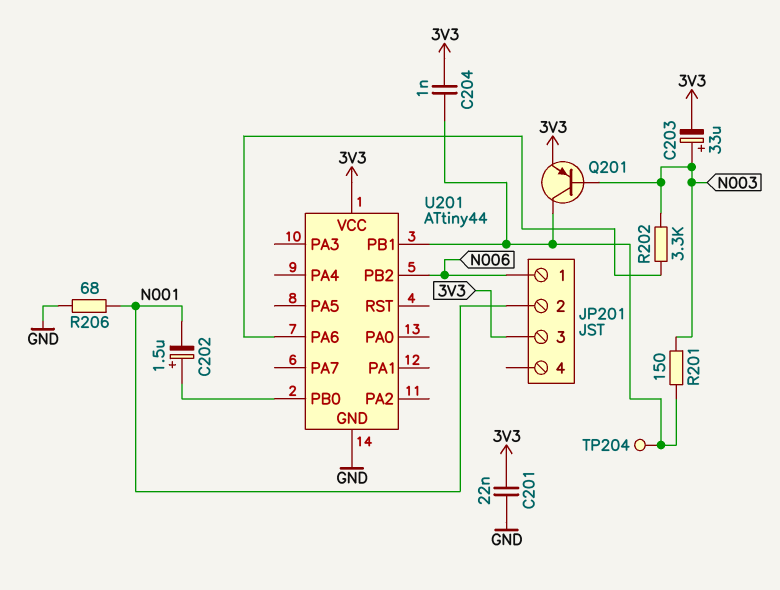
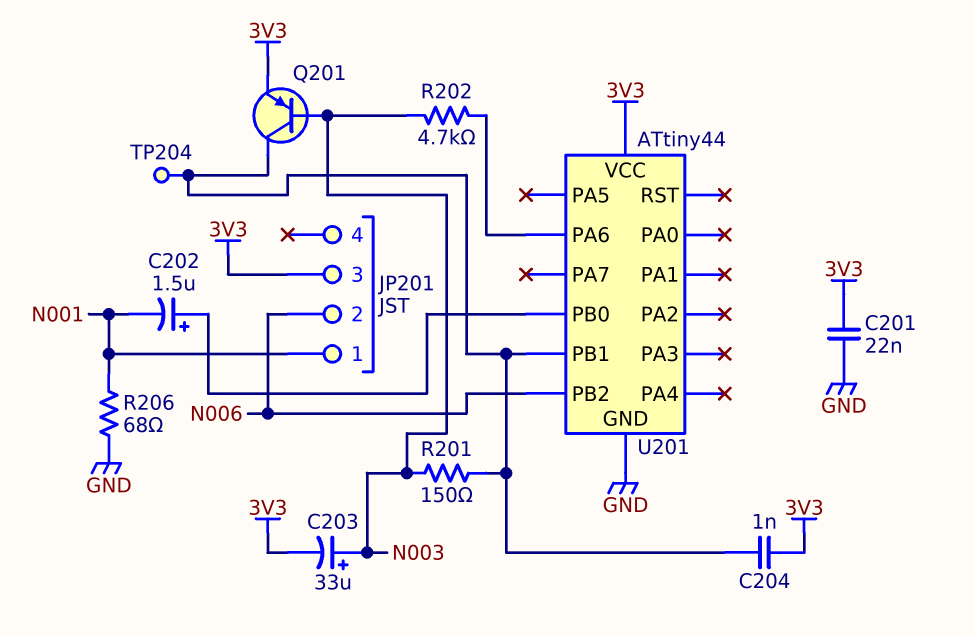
JP201 pin 1: N006 -> N001
JP201 pin 2: N001 -> N006
R202: 3.3k (N003, U201/PA6) -> 4.7k (N003, U201/PA6)

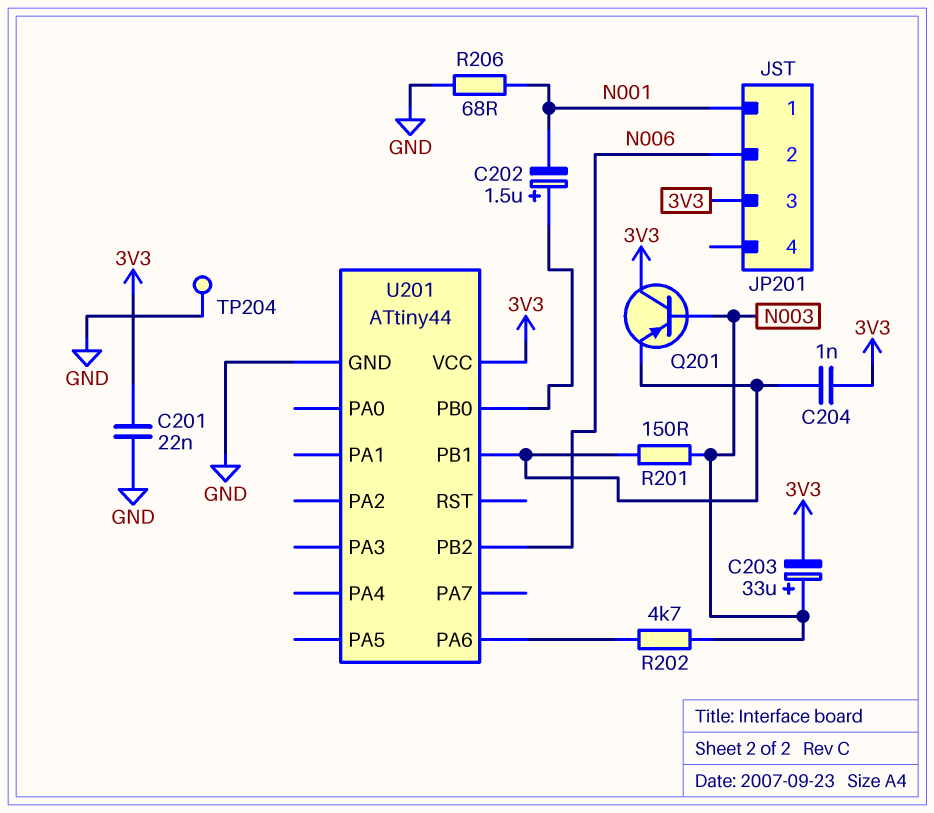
Q201: PNP (B N003, C U201/PB1, E 3V3) -> PNP (B N003, C 3V3, E U201/PB1)
TP204: test point (U201/PB1) -> test point (GND)

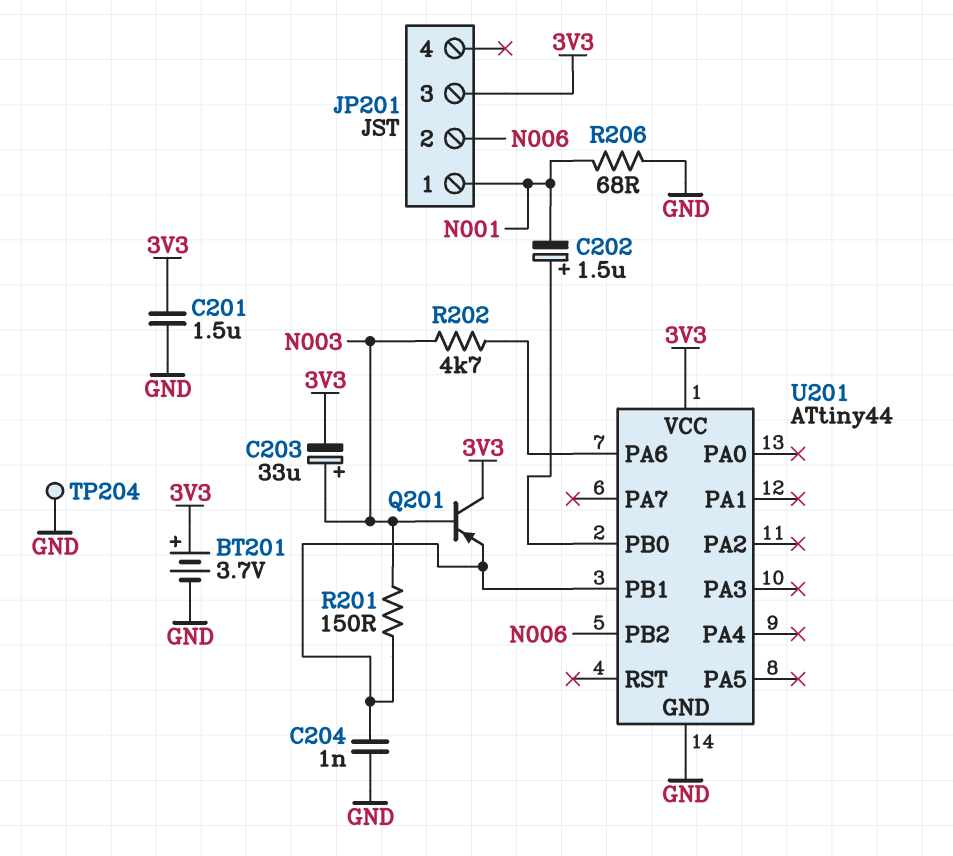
BT201: none -> 3.7V (plus 3V3, minus GND)
C201: 22nF (3V3, GND) -> 1.5uF (3V3, GND)
C204: 1nF (3V3, U201/PB1) -> 1nF (GND, U201/PB1)

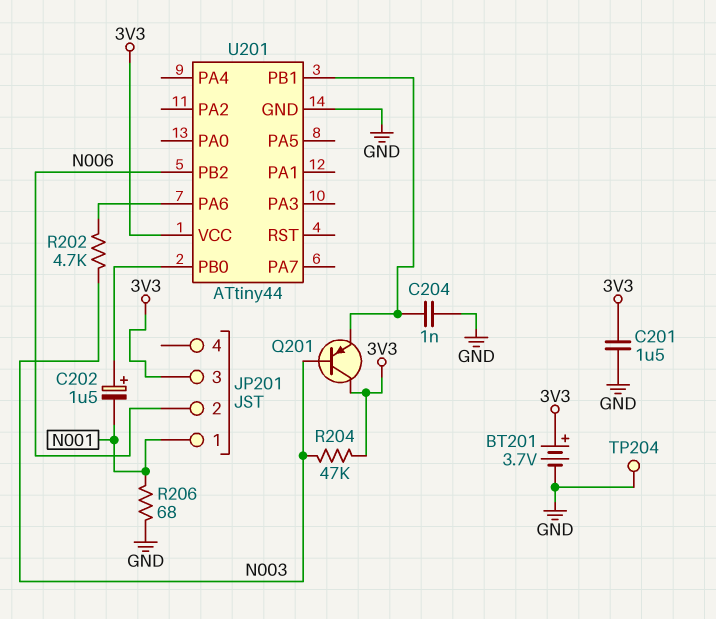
C203: 33uF (plus N003, minus 3V3) -> none
R201: 150 (N003, U201/PB1) -> none
R204: none -> 47k (3V3, N003)

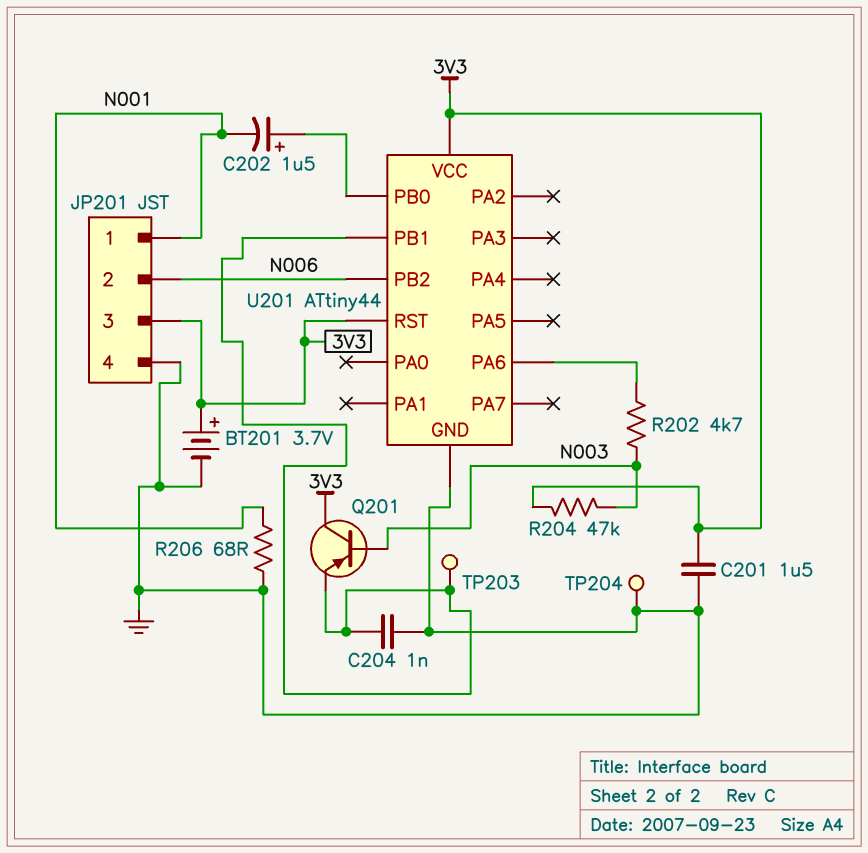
JP201 pin 4: none -> GND
TP203: none -> test point (U201/PB1)
U201 pin RST: none -> 3V3

